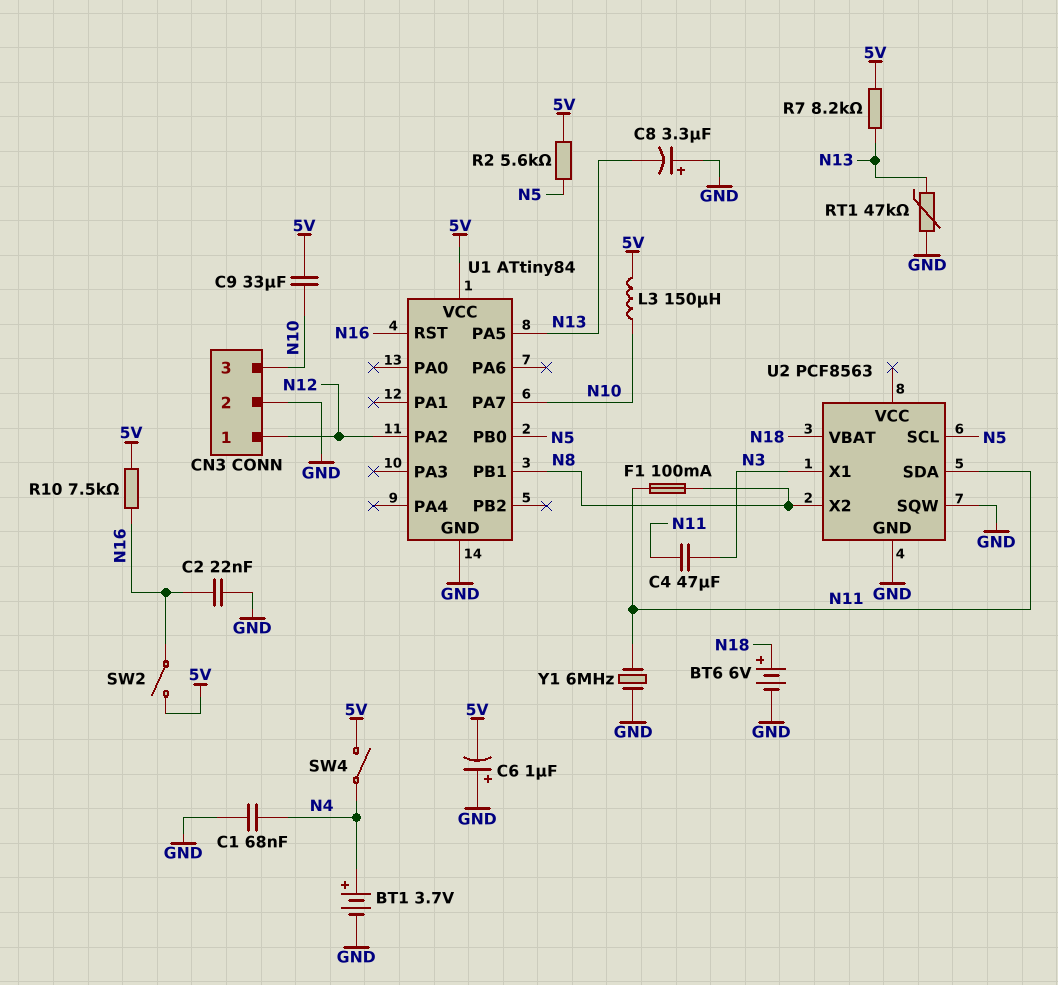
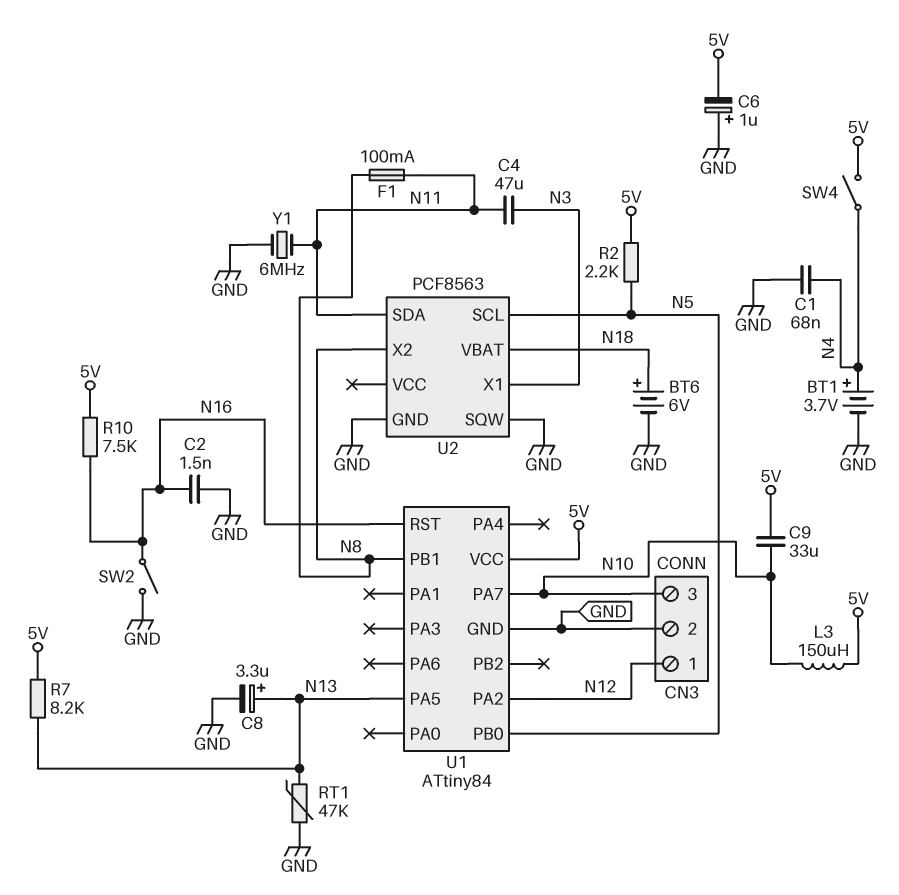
C2: 22nF (GND, N16) -> 1.5nF (GND, N16)
C8: 3.3uF (plus GND, minus N13) -> 3.3uF (plus N13, minus GND)
R2: 5.6k (5V, N5) -> 2.2k (5V, N5)
SW2: switch (5V, N16) -> switch (GND, N16)

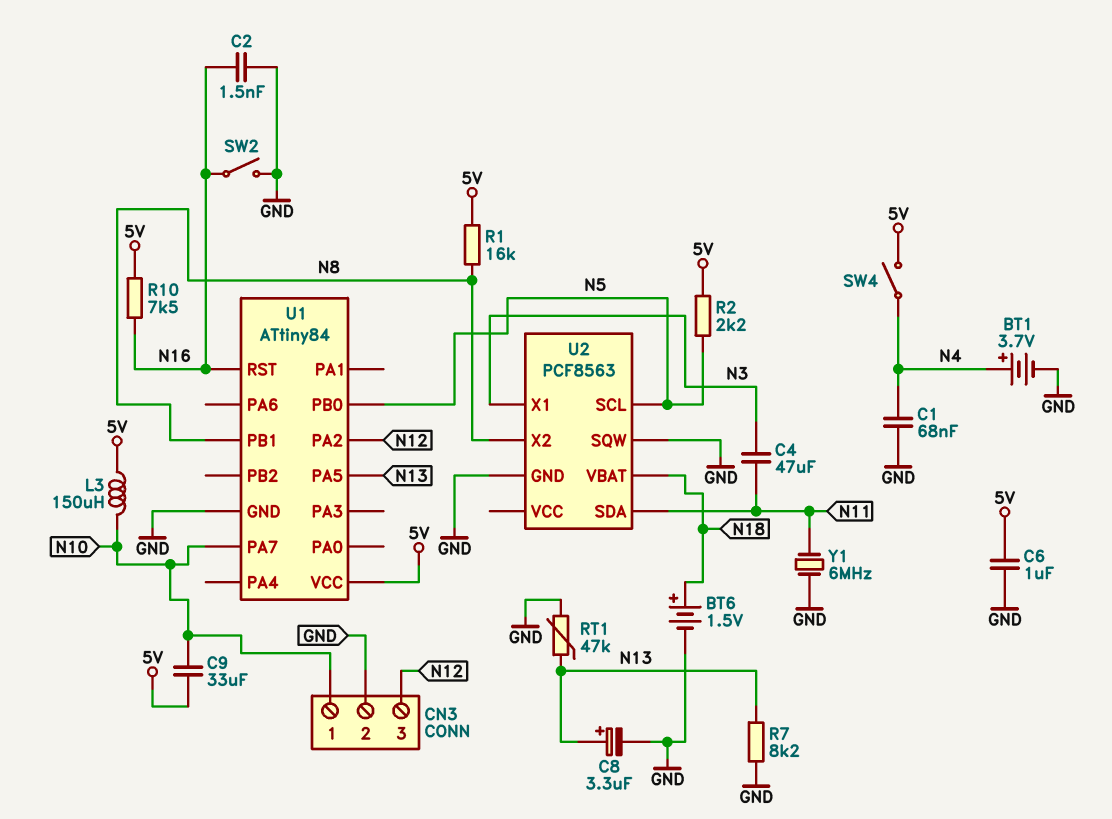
BT6: 6V (plus N18, minus GND) -> 1.5V (plus N18, minus GND)
C6: 1uF (plus GND, minus 5V) -> 1uF (5V, GND)
CN3 pin 1: N12 -> N10
CN3 pin 3: N10 -> N12
F1: 100mA (N8, N11) -> none
R1: none -> 16k (5V, N8)
R7: 8.2k (5V, N13) -> 8.2k (GND, N13)

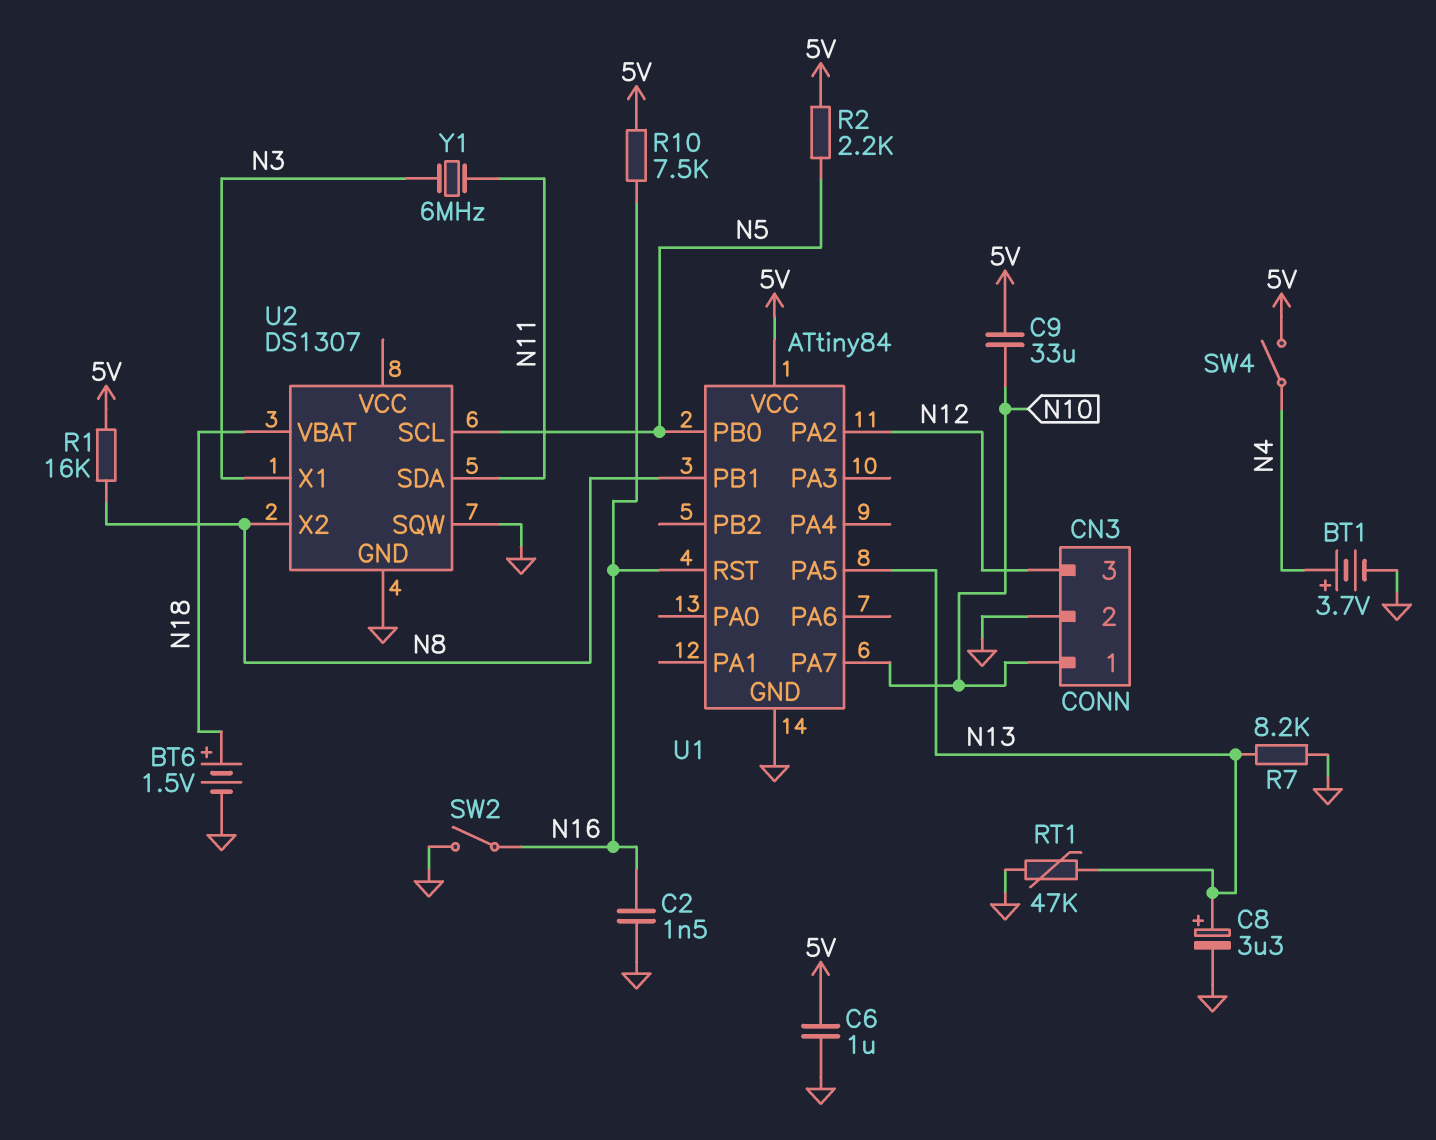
C1: 68nF (GND, N4) -> none
C4: 47uF (N3, N11) -> none
L3: 150uH (5V, N10) -> none
U2: PCF8563 -> DS1307
Y1: 6MHz (GND, N11) -> 6MHz (N3, N11)

